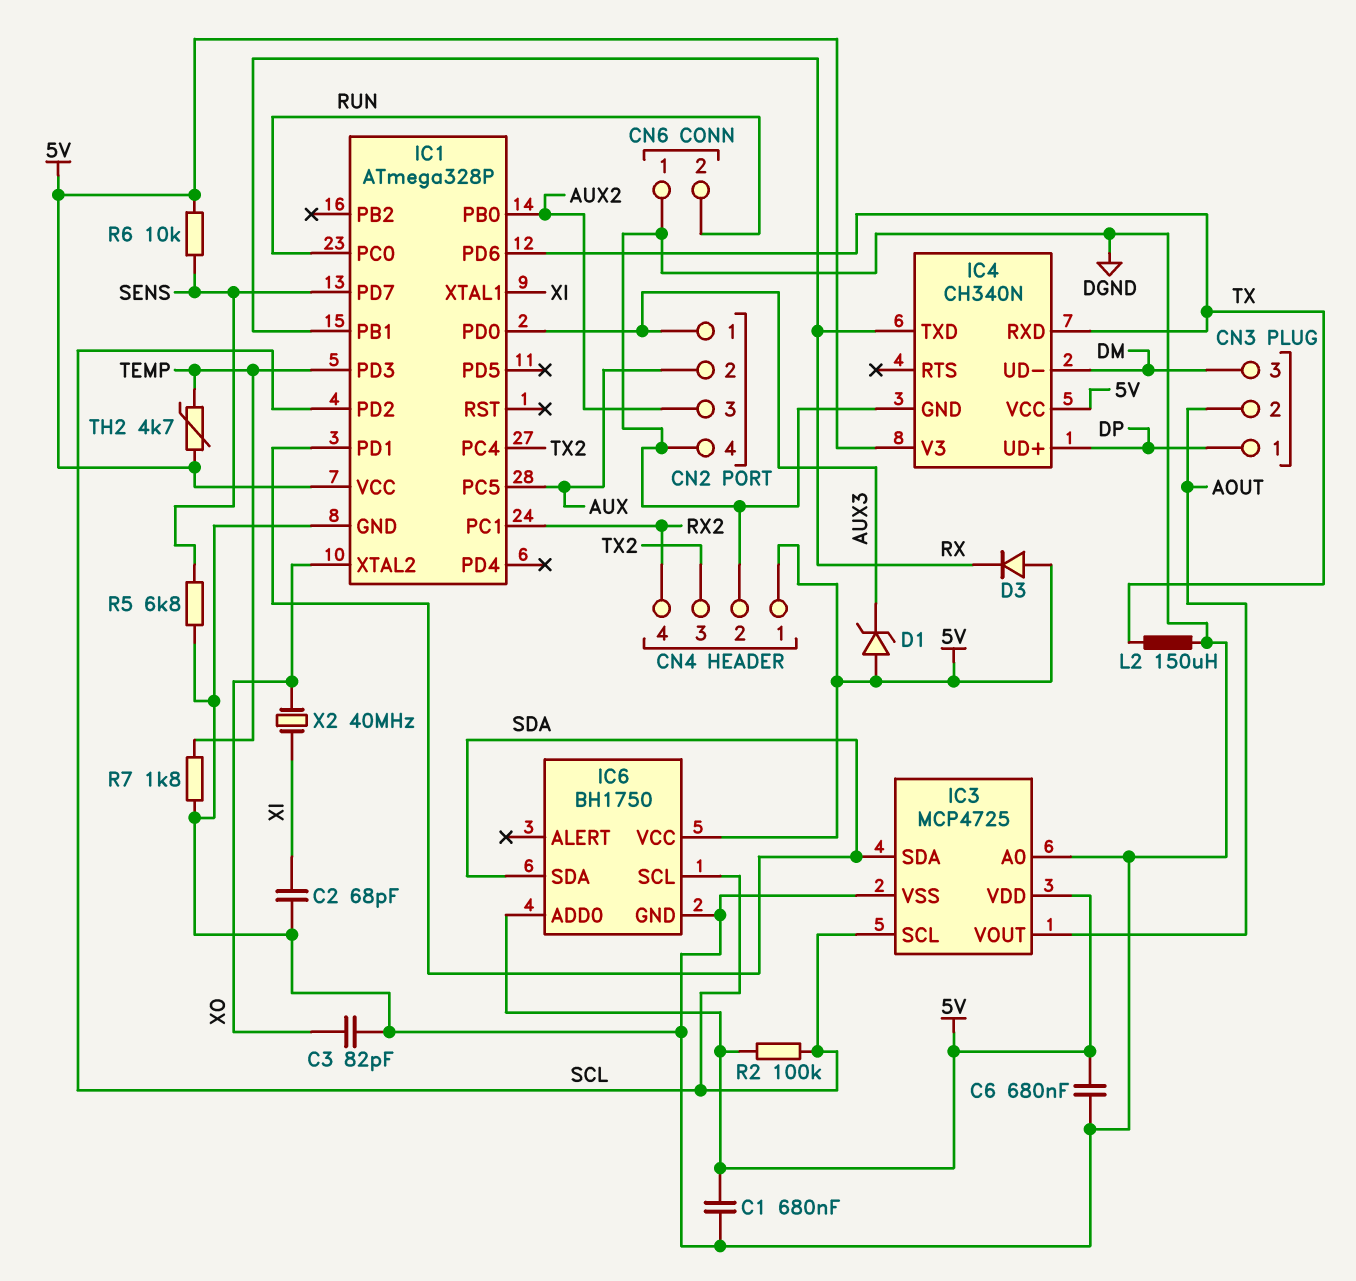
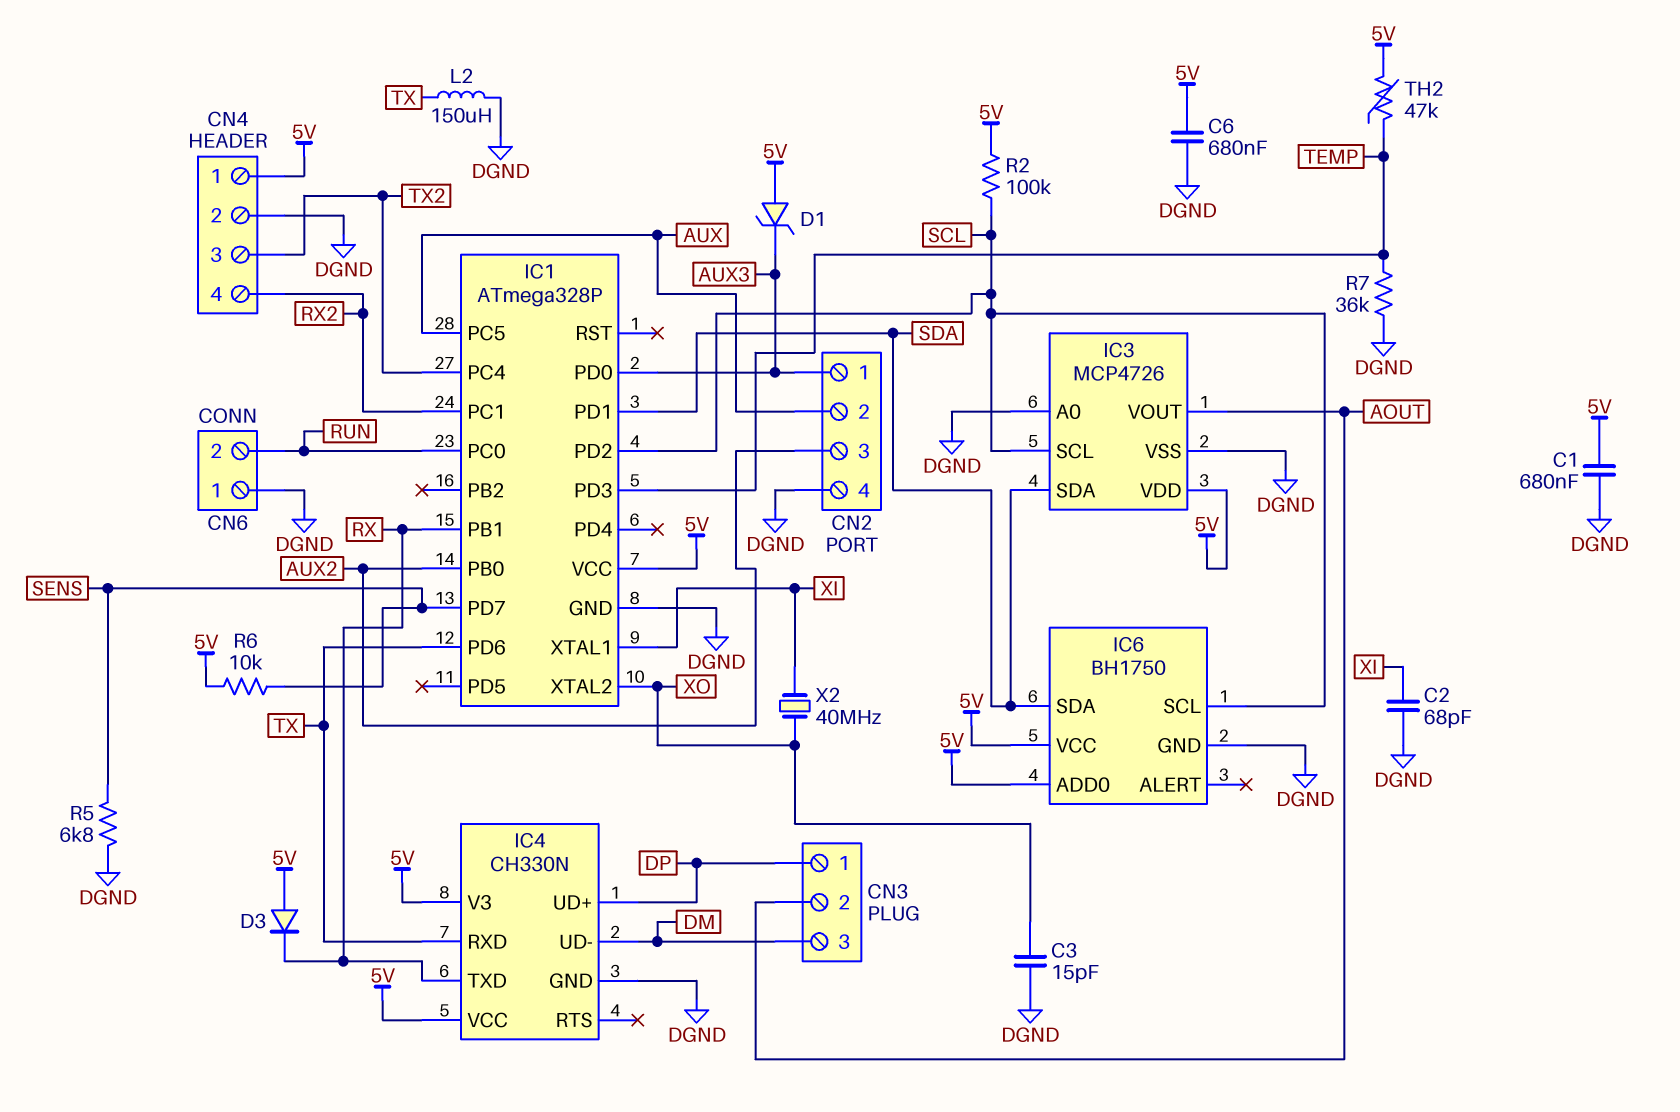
C3: 82pF (DGND, XO) -> 15pF (DGND, XO)
IC3: MCP4725 -> MCP4726
IC4: CH340N -> CH330N
R7: 1.8k (DGND, TEMP) -> 36k (DGND, TEMP)
TH2: 4.7k (5V, TEMP) -> 47k (5V, TEMP)

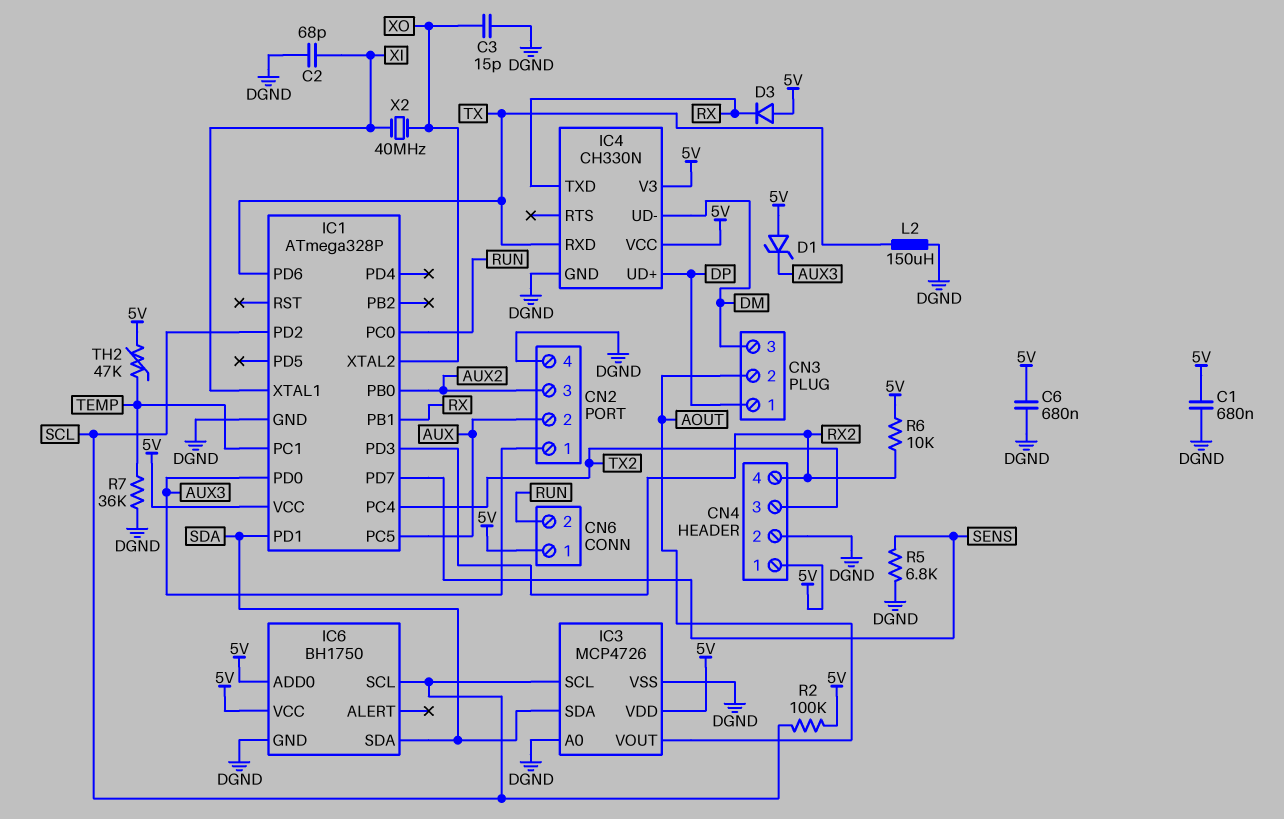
CN6 pin 1: DGND -> 5V
IC1 pin PC1: RX2 -> TEMP
IC1 pin PD3: TEMP -> RX2
R6: 10k (5V, SENS) -> 10k (5V, RX2)

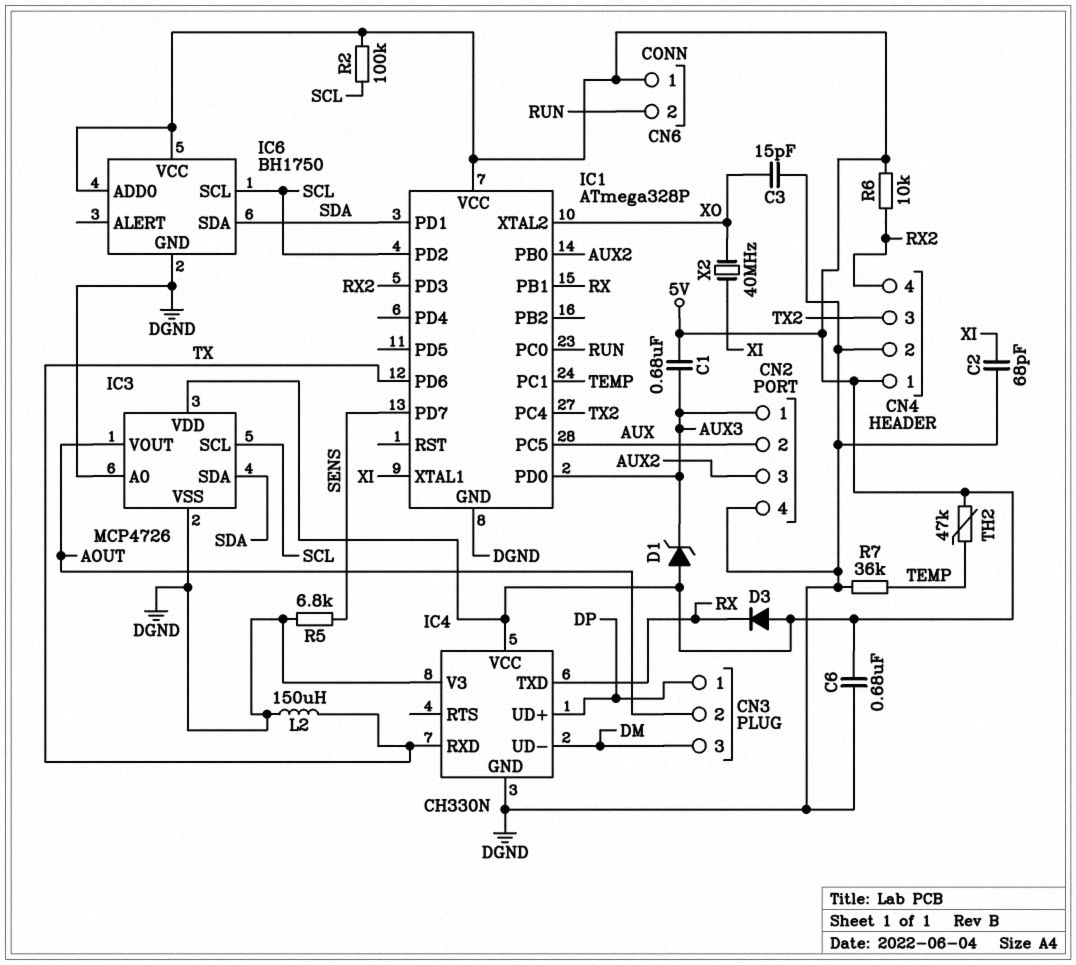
C1: 680nF (5V, DGND) -> 680nF (5V, AUX3)
IC4 pin V3: 5V -> DGND

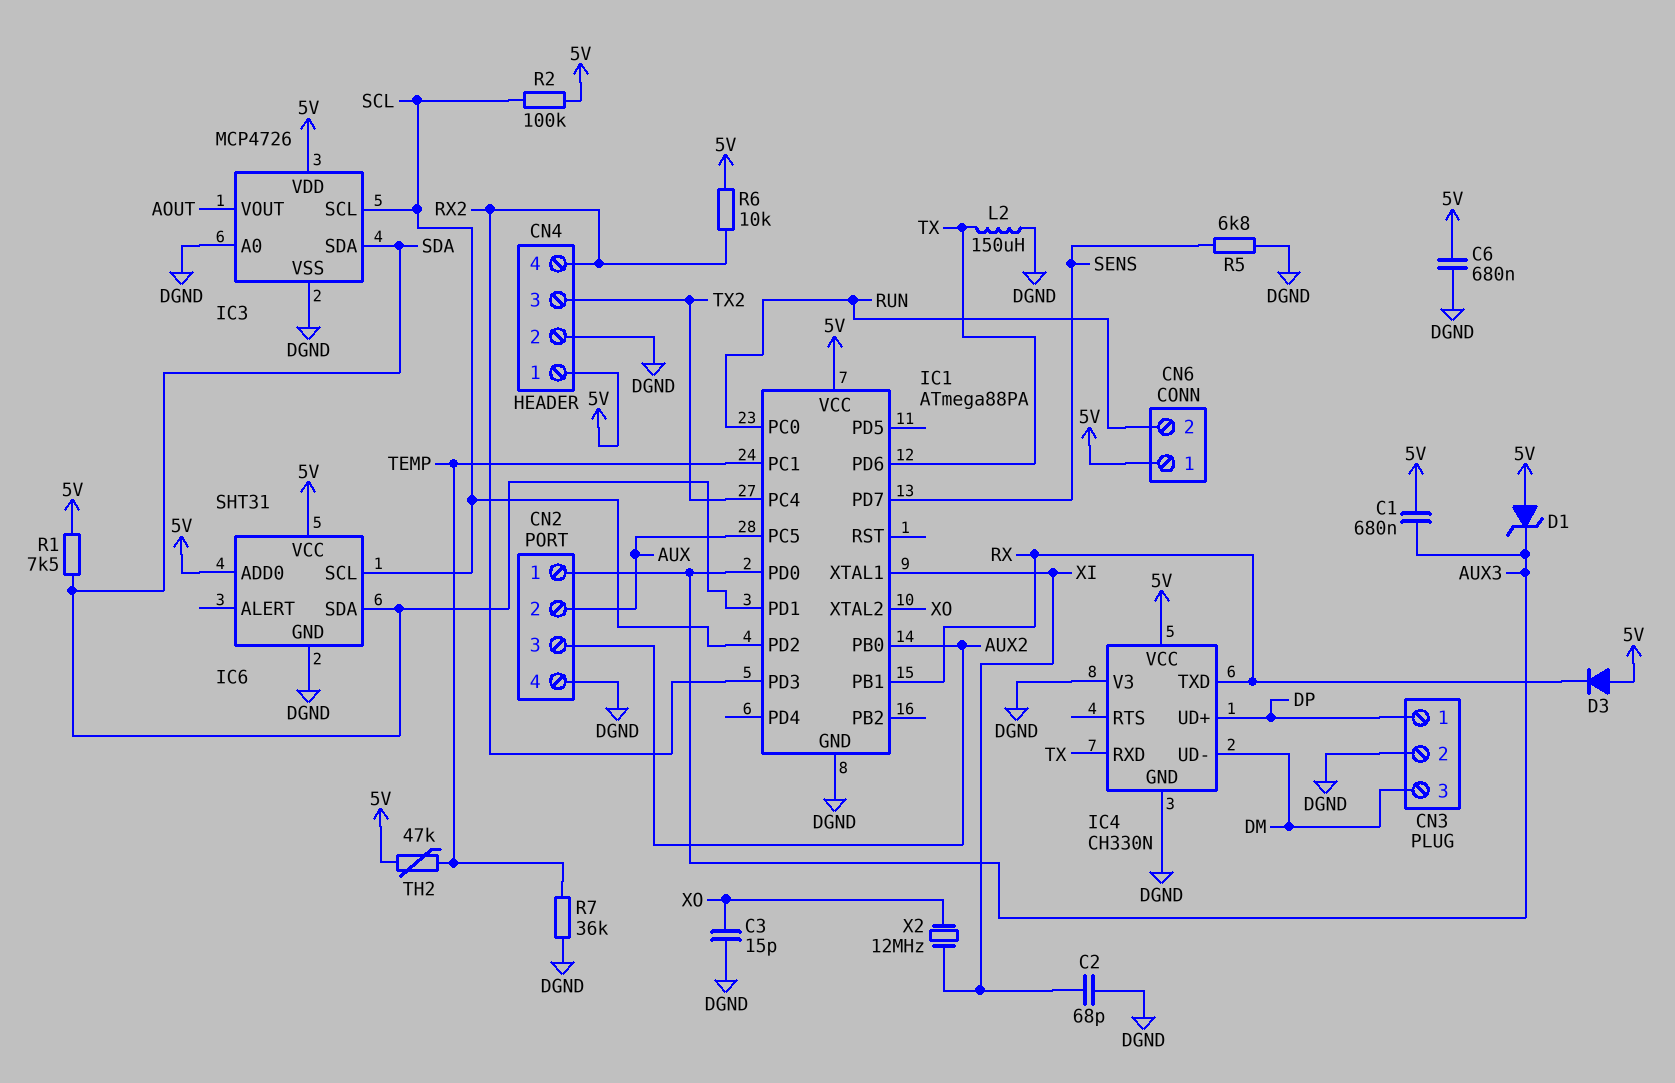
CN3 pin 2: AOUT -> DGND
IC1: ATmega328P -> ATmega88PA
IC6: BH1750 -> SHT31
R1: none -> 7.5k (5V, SDA)
X2: 40MHz (XI, XO) -> 12MHz (XI, XO)

